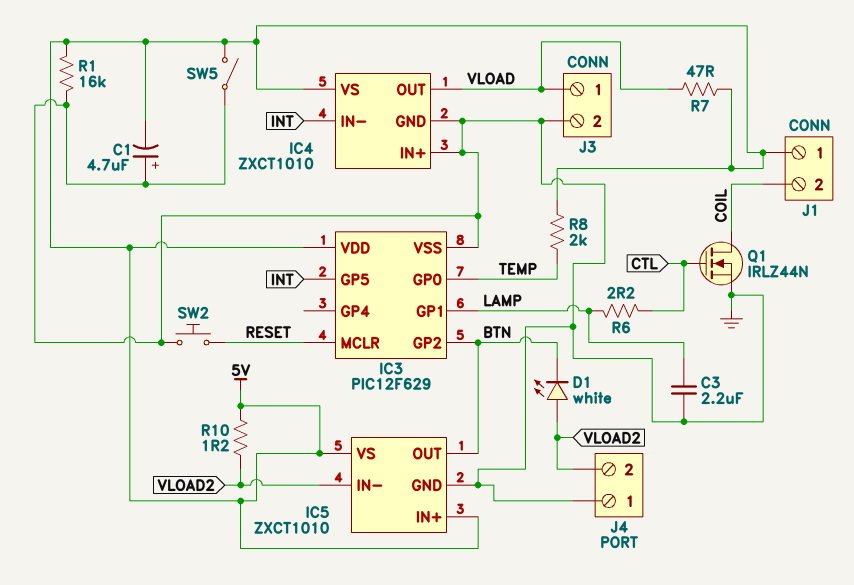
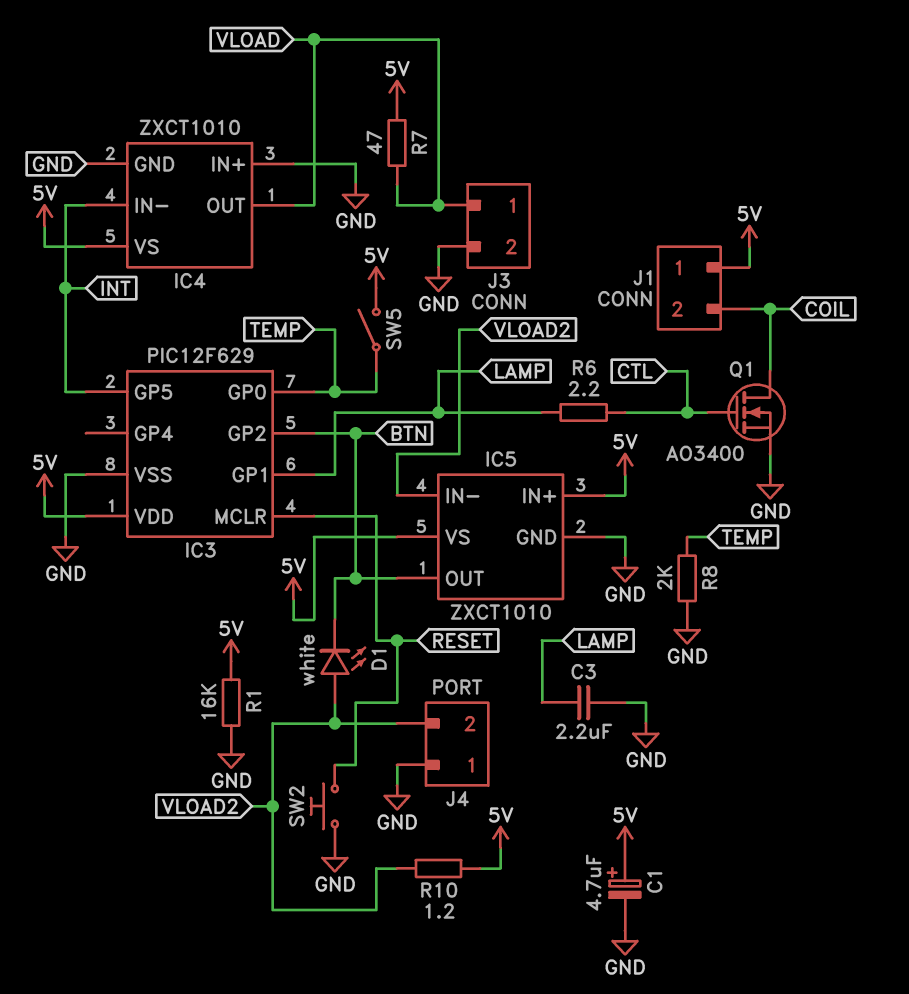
C1: 4.7uF (plus GND, minus 5V) -> 4.7uF (plus 5V, minus GND)
Q1: NMOS IRLZ44N (G CTL, D COIL, S GND) -> NMOS AO3400 (G CTL, D COIL, S GND)
R8: 2k (5V, TEMP) -> 2k (GND, TEMP)
SW5: switch (5V, GND) -> switch (5V, TEMP)

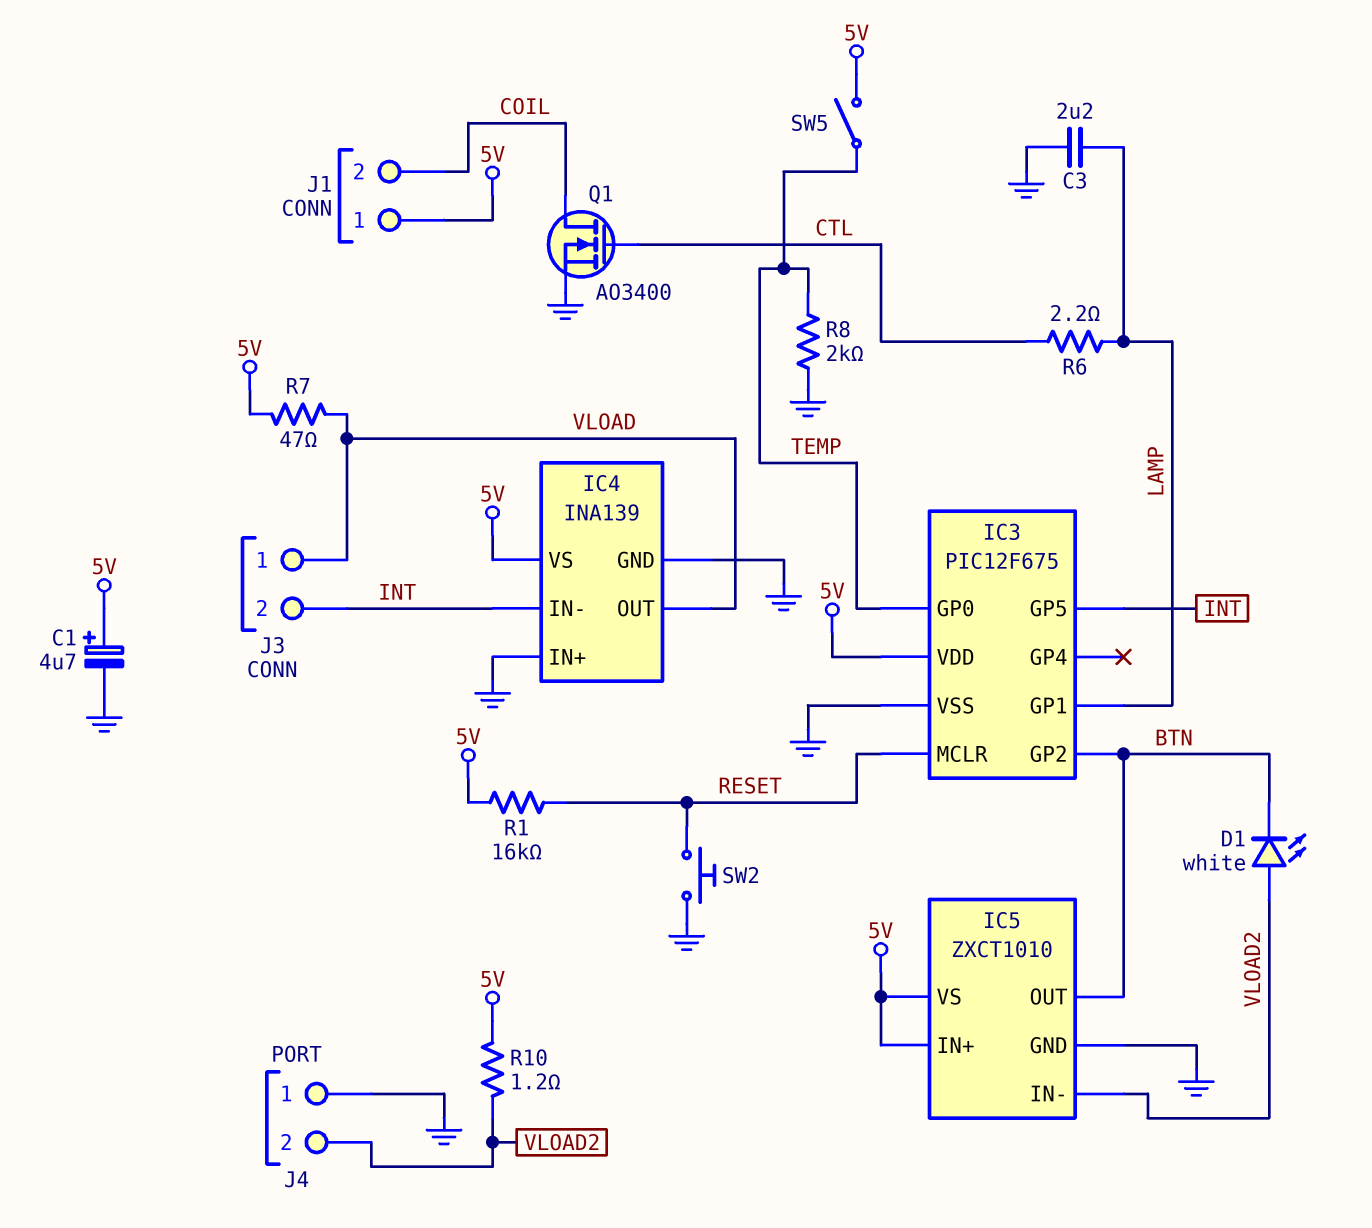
IC3: PIC12F629 -> PIC12F675
IC4: ZXCT1010 -> INA139
J3 pin 2: GND -> INT
R1: 16k (5V, GND) -> 16k (5V, RESET)

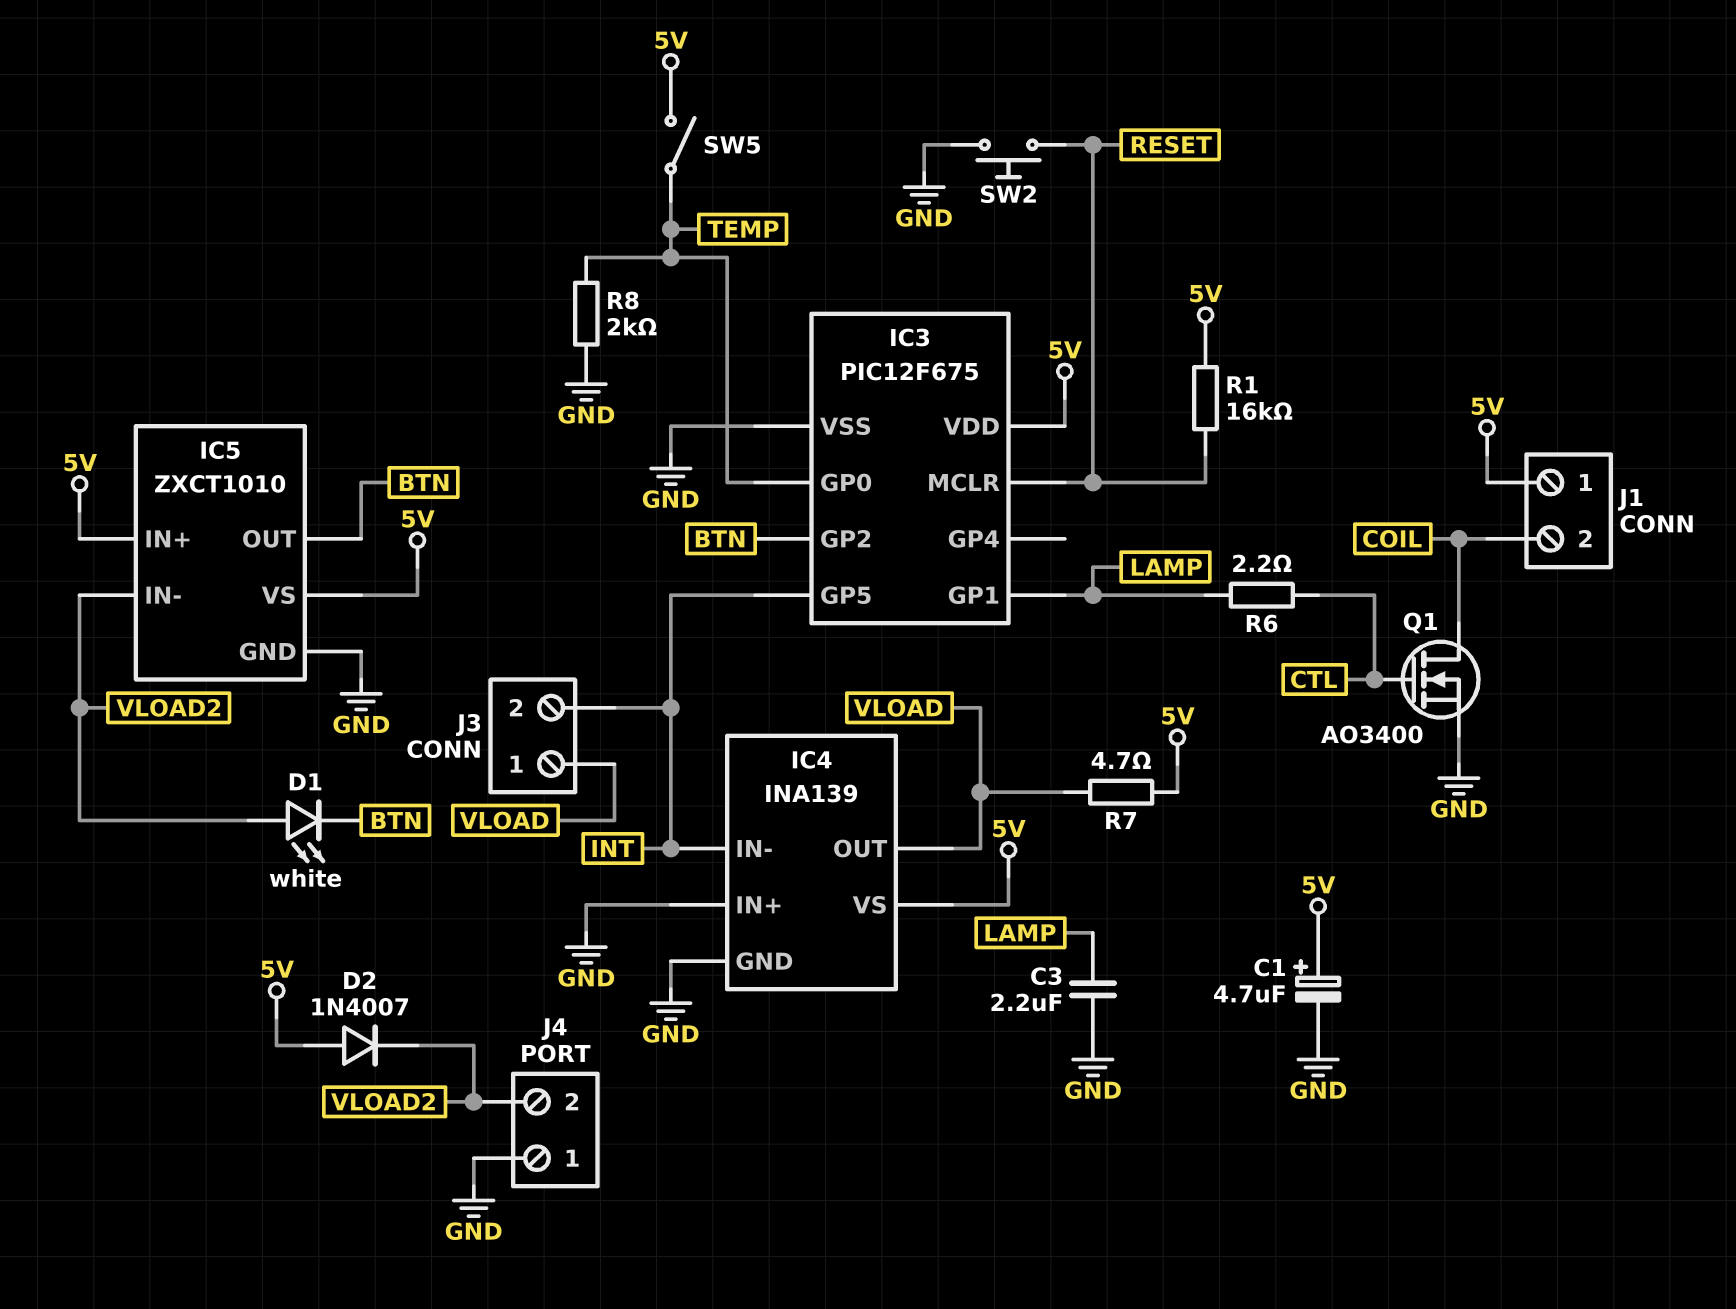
D2: none -> diode 1N4007 (A 5V, K VLOAD2)
R7: 47 (5V, VLOAD) -> 4.7 (5V, VLOAD)
R10: 1.2 (5V, VLOAD2) -> none

